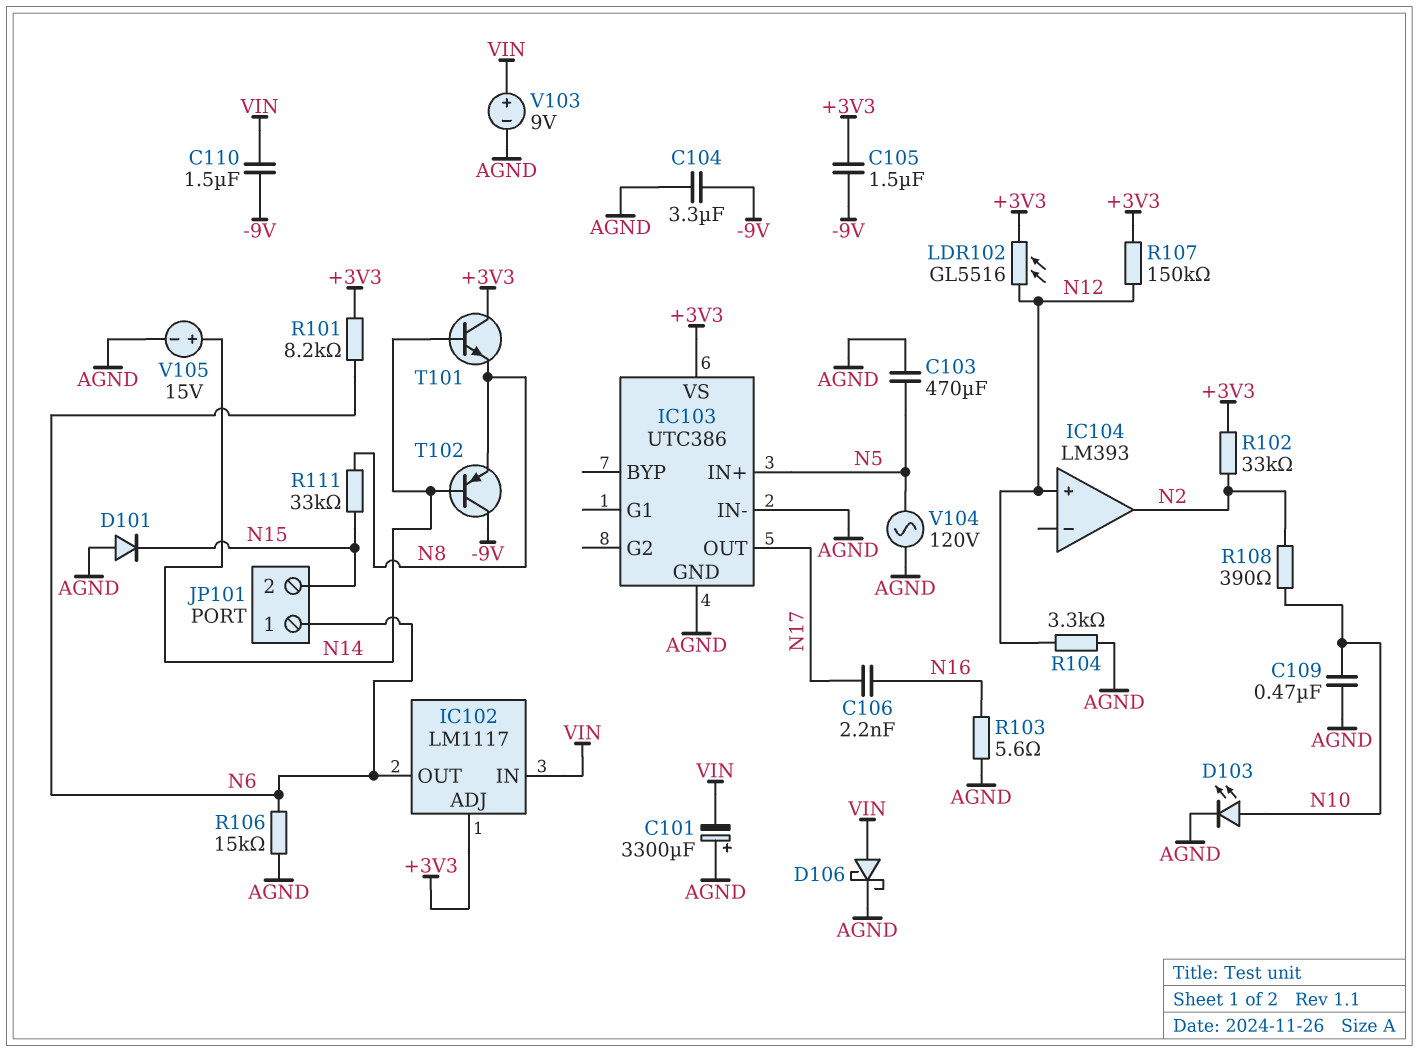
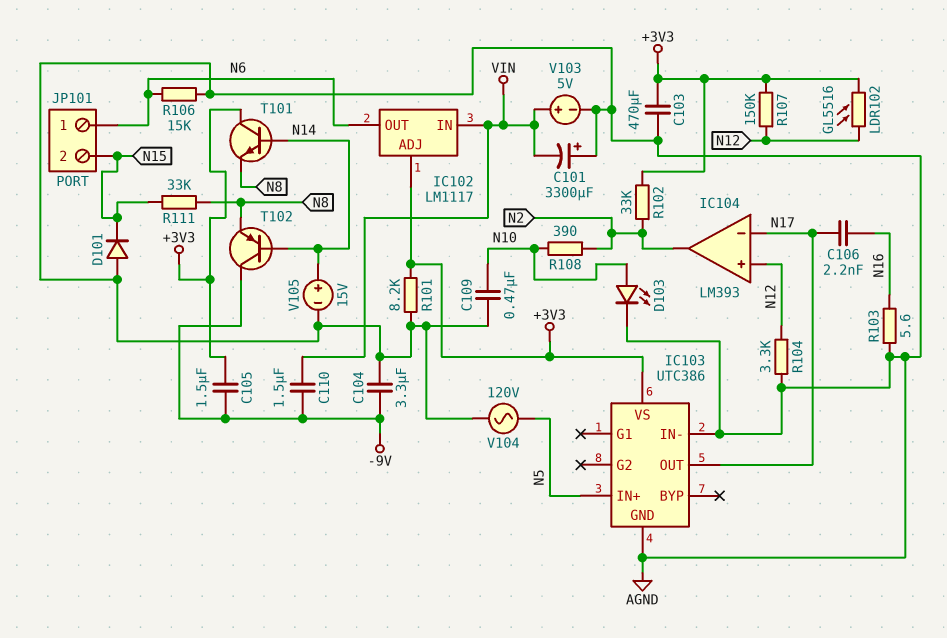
C103: 470uF (AGND, N5) -> 470uF (+3V3, AGND)
D106: schottky (A VIN, K AGND) -> none
IC104 pin in-: none -> N17
R101: 8.2k (+3V3, N6) -> 8.2k (+3V3, AGND)
V103: 9V (plus VIN, minus AGND) -> 5V (plus VIN, minus AGND)

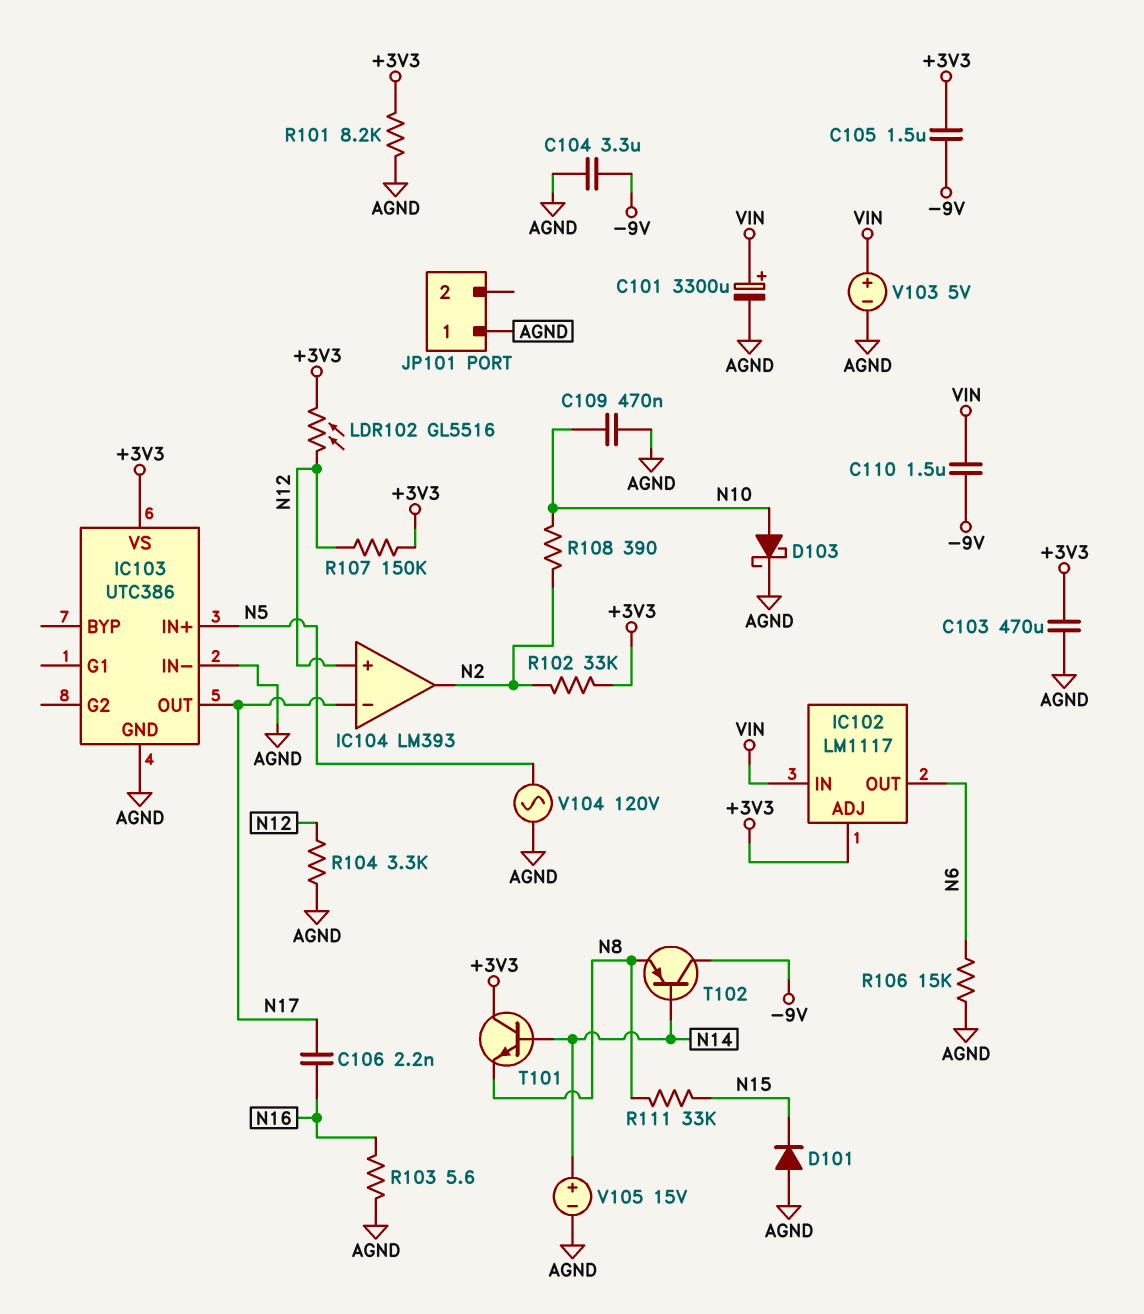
C101: 3300uF (plus AGND, minus VIN) -> 3300uF (plus VIN, minus AGND)
D103: LED (A N10, K AGND) -> schottky (A N10, K AGND)
JP101 pin 1: N6 -> AGND
JP101 pin 2: N15 -> none

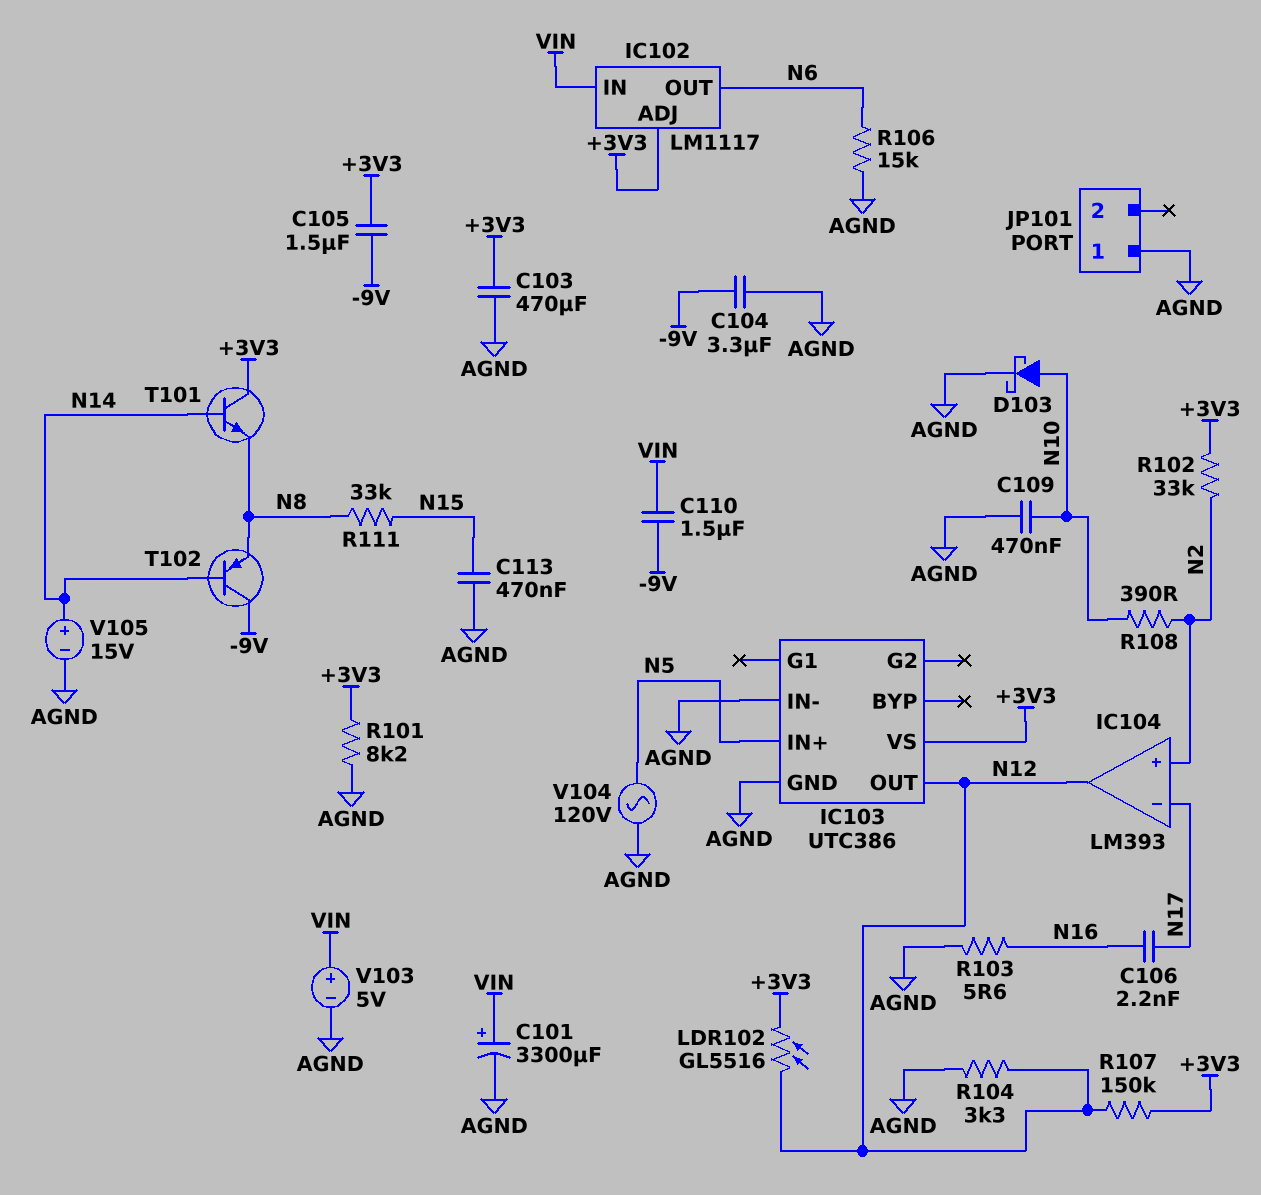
C113: none -> 470nF (AGND, N15)
D101: diode (A AGND, K N15) -> none
IC103 pin OUT: N17 -> N12
IC104 pin in+: N12 -> N2
IC104 pin out: N2 -> N12

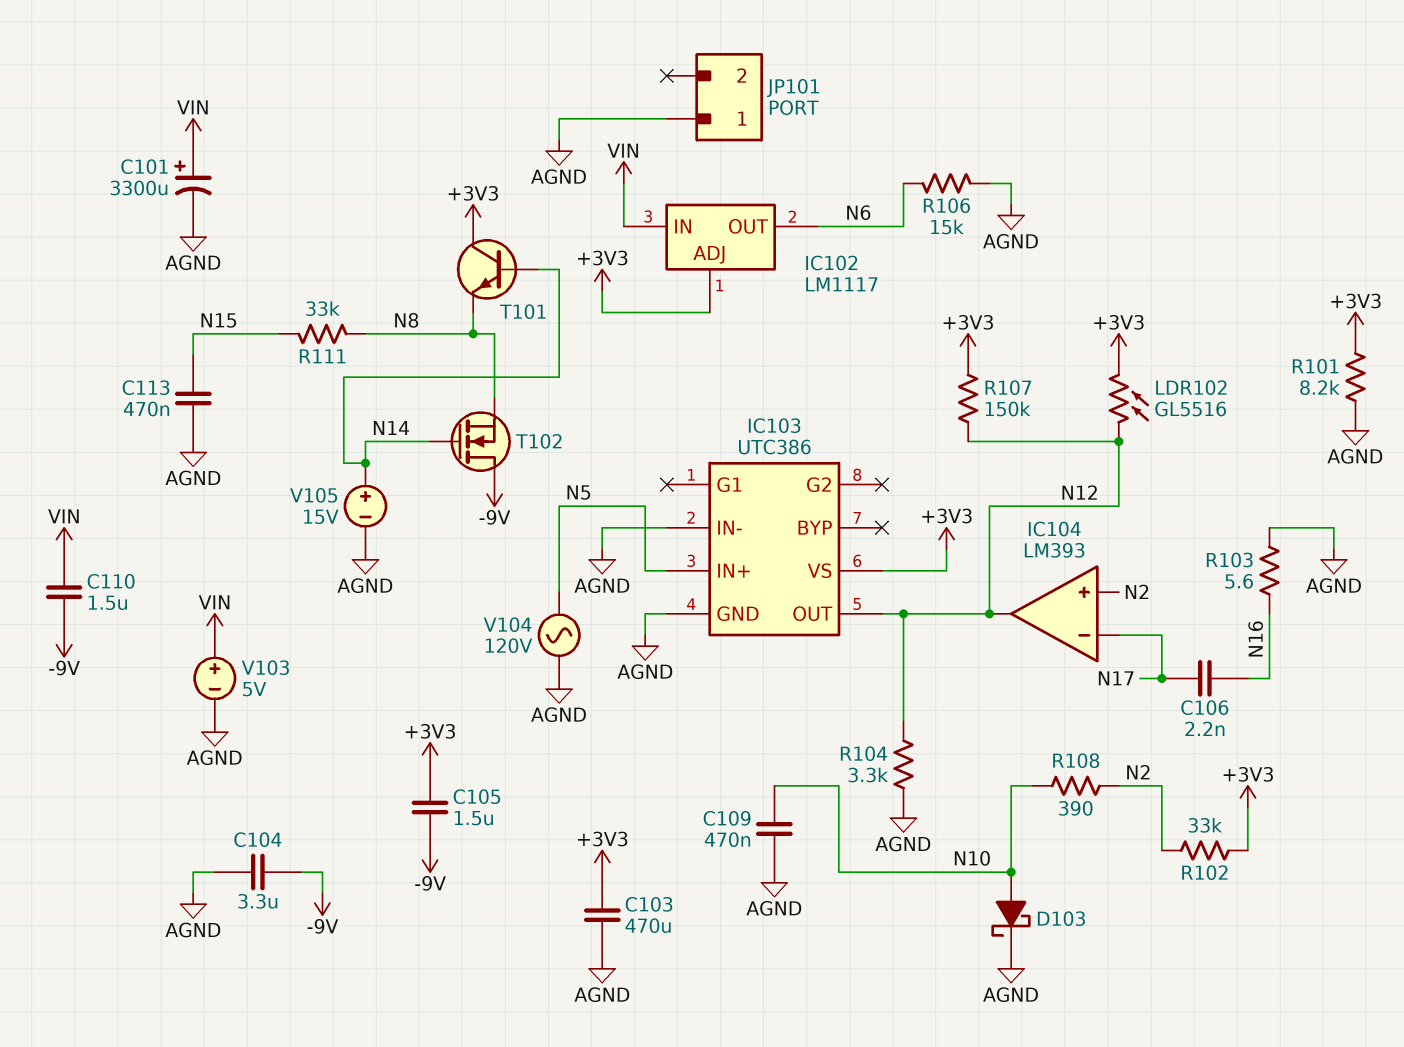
T102: PNP (B N14, C -9V, E N8) -> NMOS (G N14, D -9V, S N8)

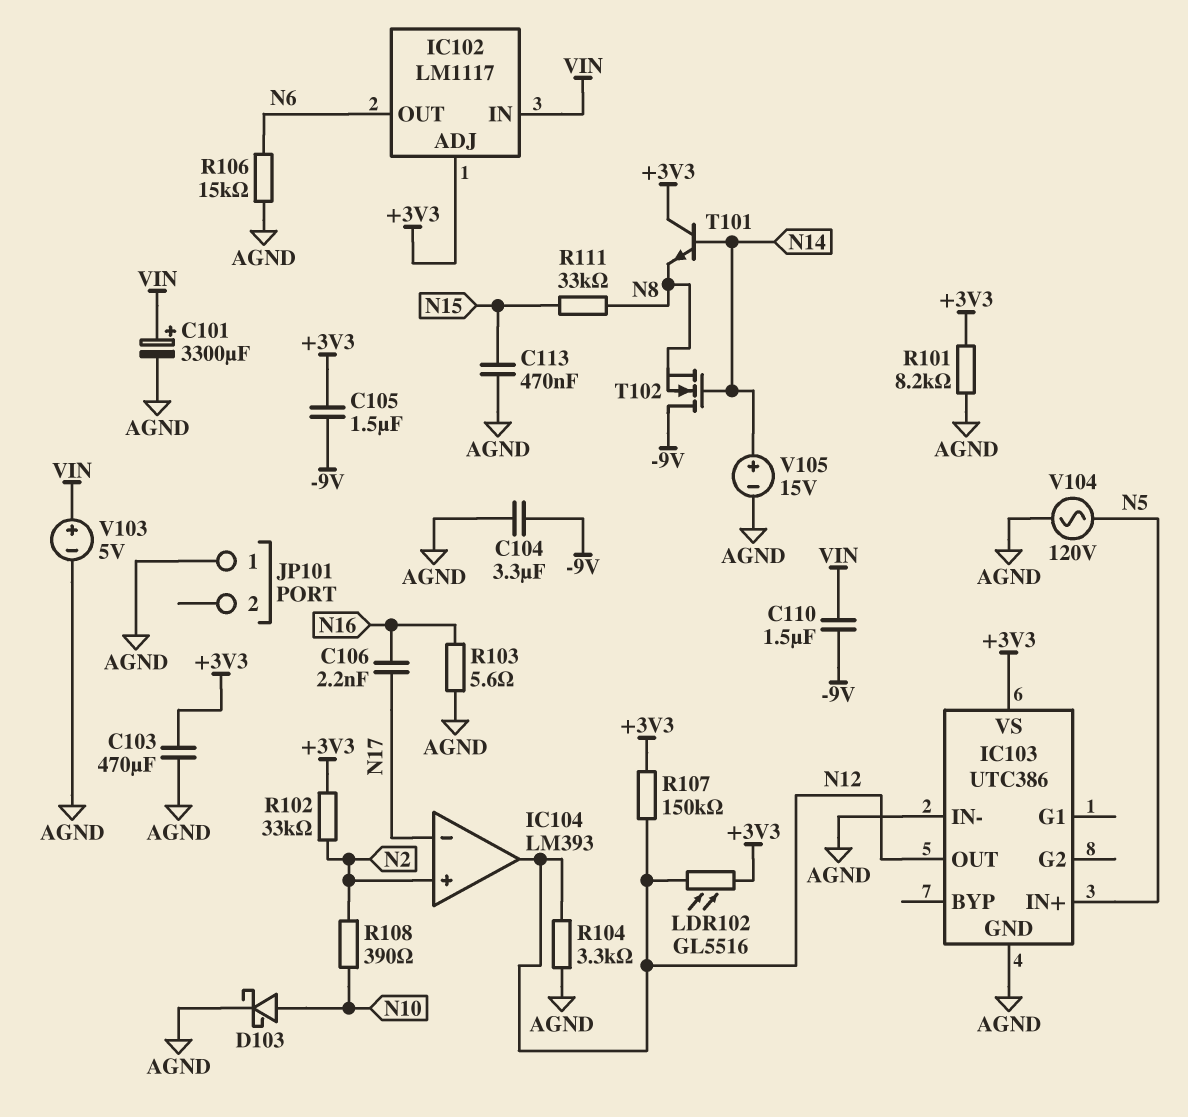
C109: 470nF (AGND, N10) -> none

